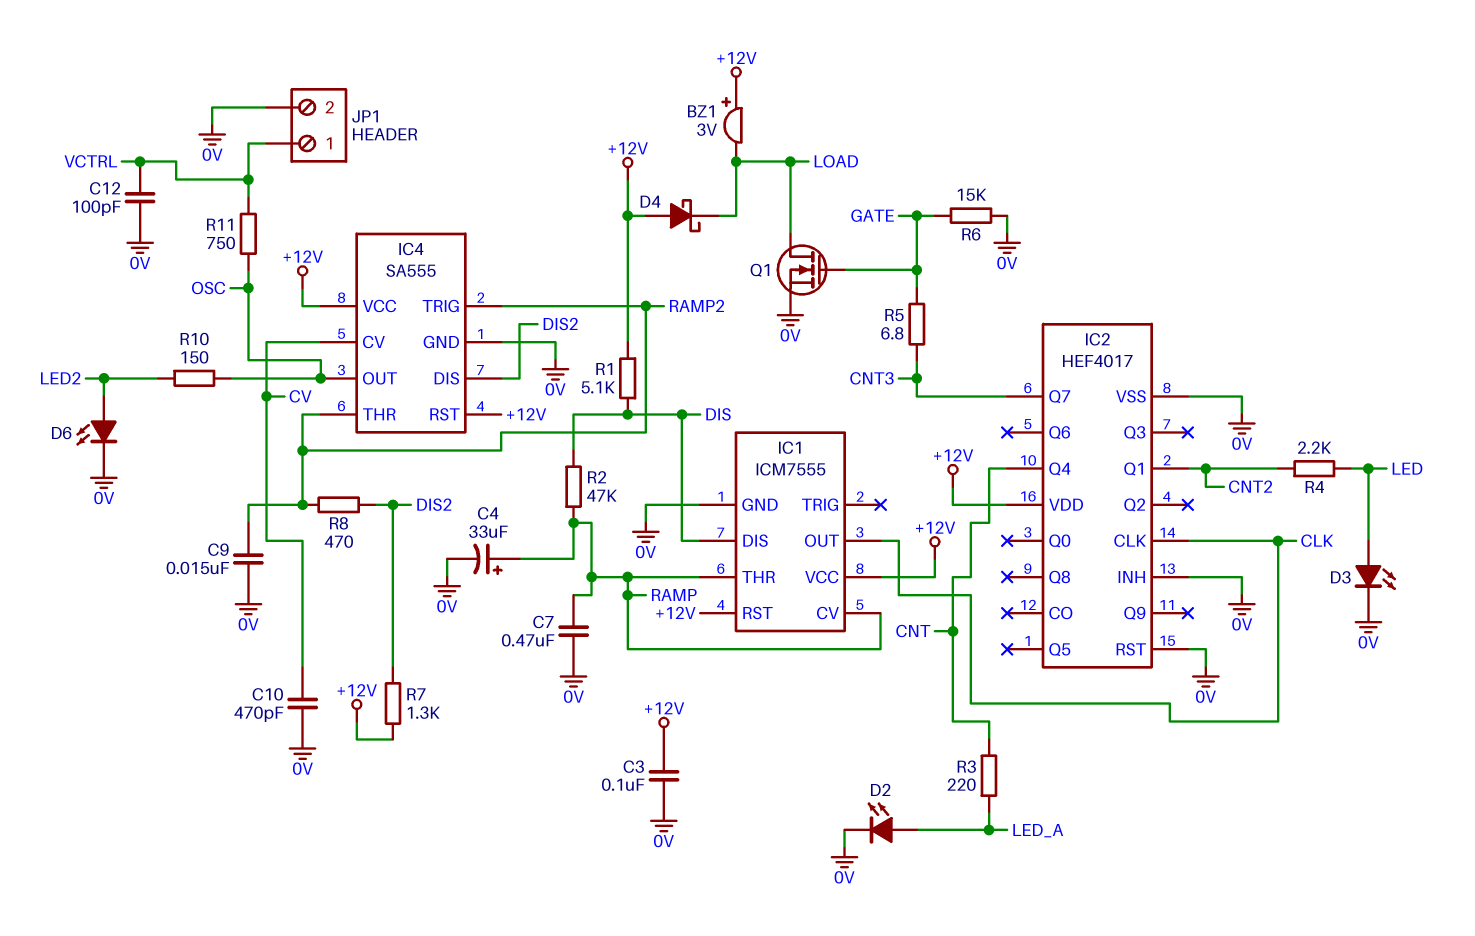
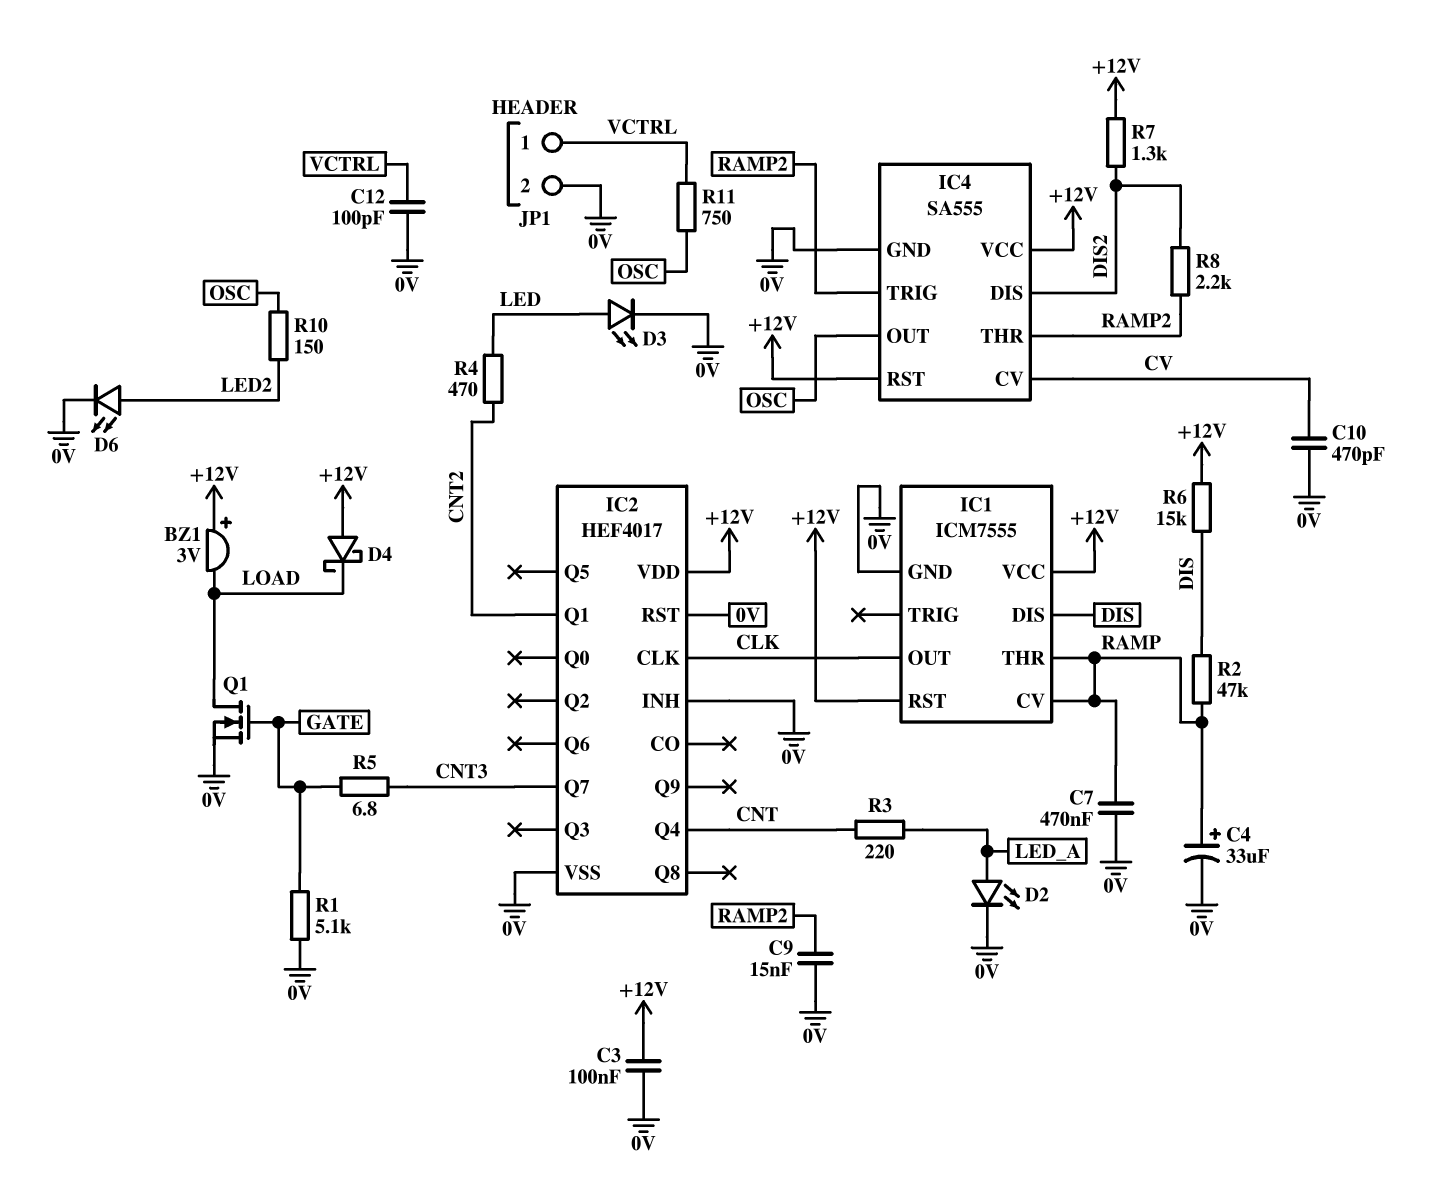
R1: 5.1k (+12V, DIS) -> 5.1k (0V, GATE)
R4: 2.2k (CNT2, LED) -> 470 (CNT2, LED)
R6: 15k (0V, GATE) -> 15k (+12V, DIS)
R8: 470 (DIS2, RAMP2) -> 2.2k (DIS2, RAMP2)

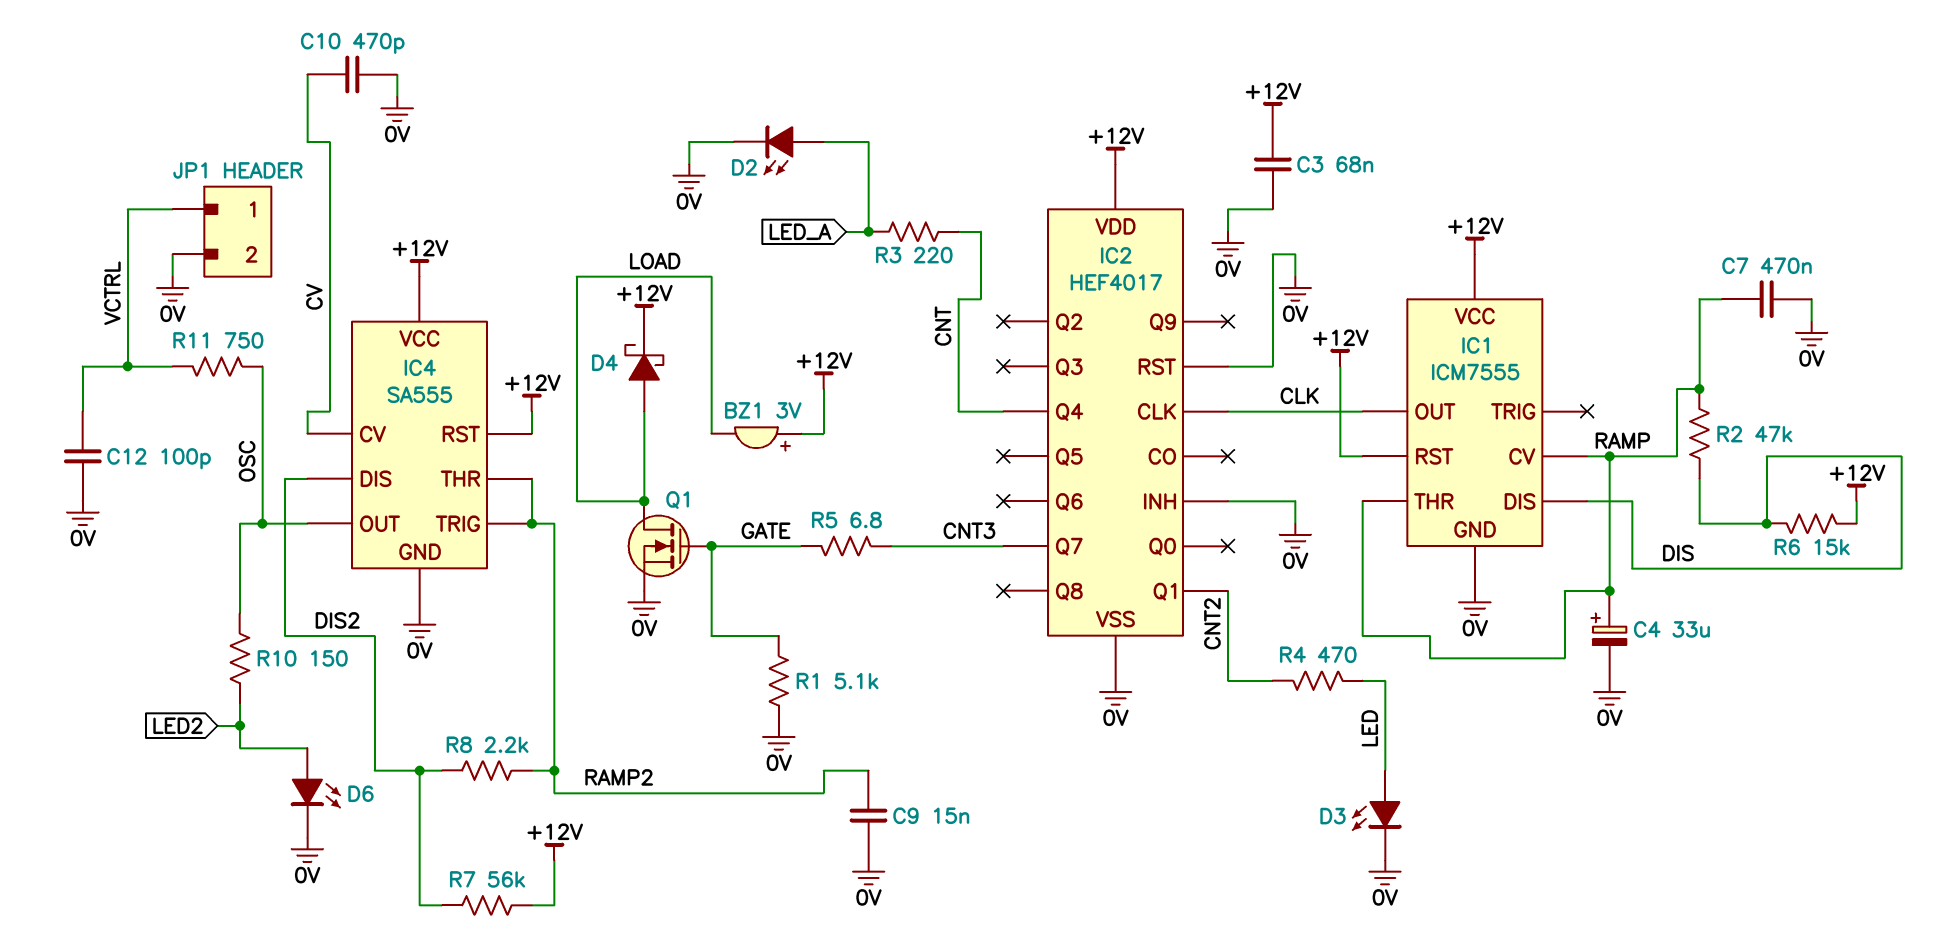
C3: 100nF (+12V, 0V) -> 68nF (+12V, 0V)
D4: schottky (A +12V, K LOAD) -> schottky (A LOAD, K +12V)
R7: 1.3k (+12V, DIS2) -> 56k (+12V, DIS2)

